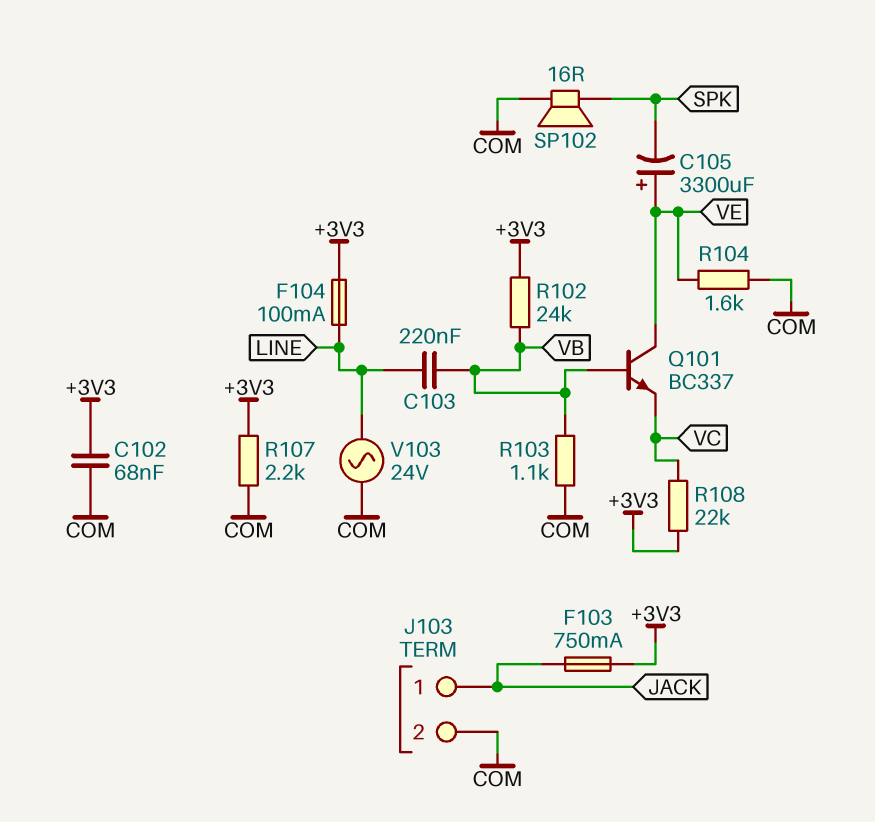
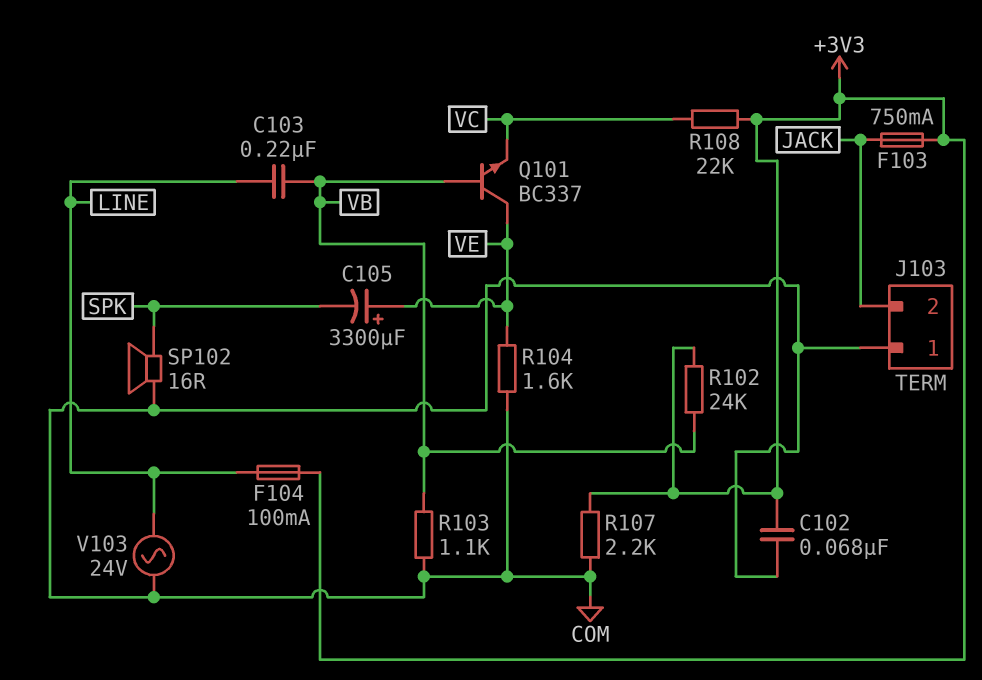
J103 pin 1: JACK -> COM
J103 pin 2: COM -> JACK

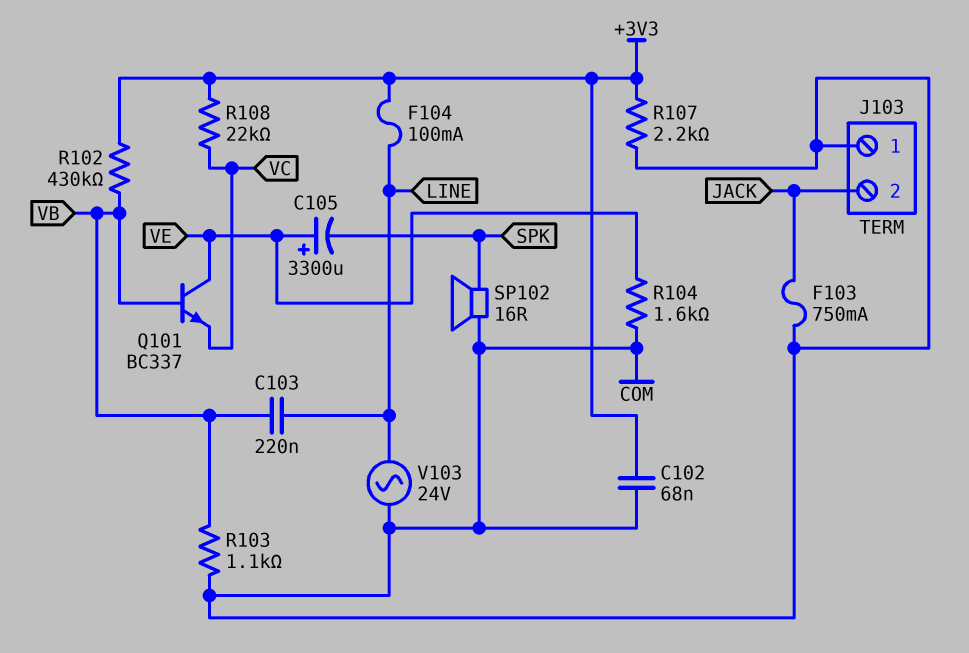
F103: 750mA (+3V3, JACK) -> 750mA (COM, JACK)
R102: 24k (+3V3, VB) -> 430k (+3V3, VB)

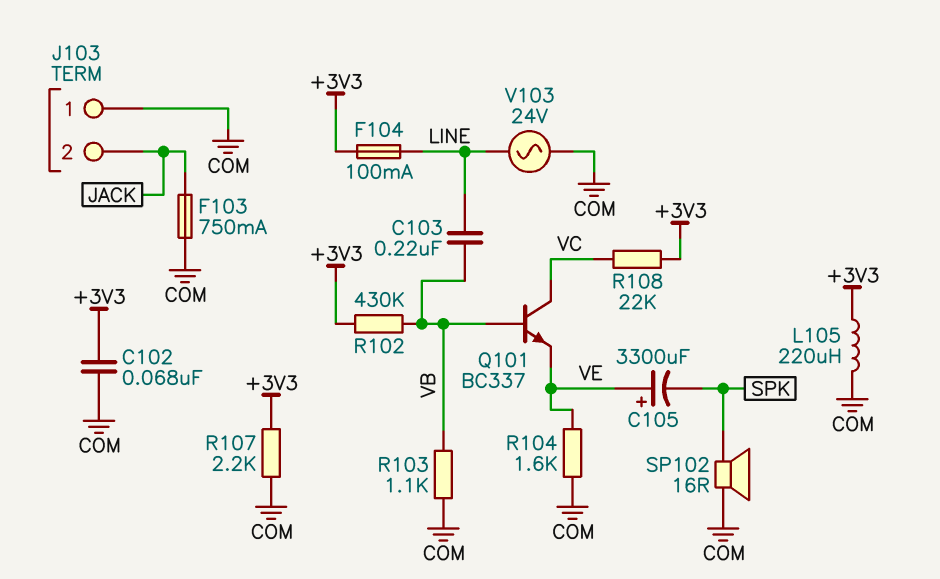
L105: none -> 220uH (+3V3, COM)
Q101: NPN BC337 (B VB, C VE, E VC) -> NPN BC337 (B VB, C VC, E VE)

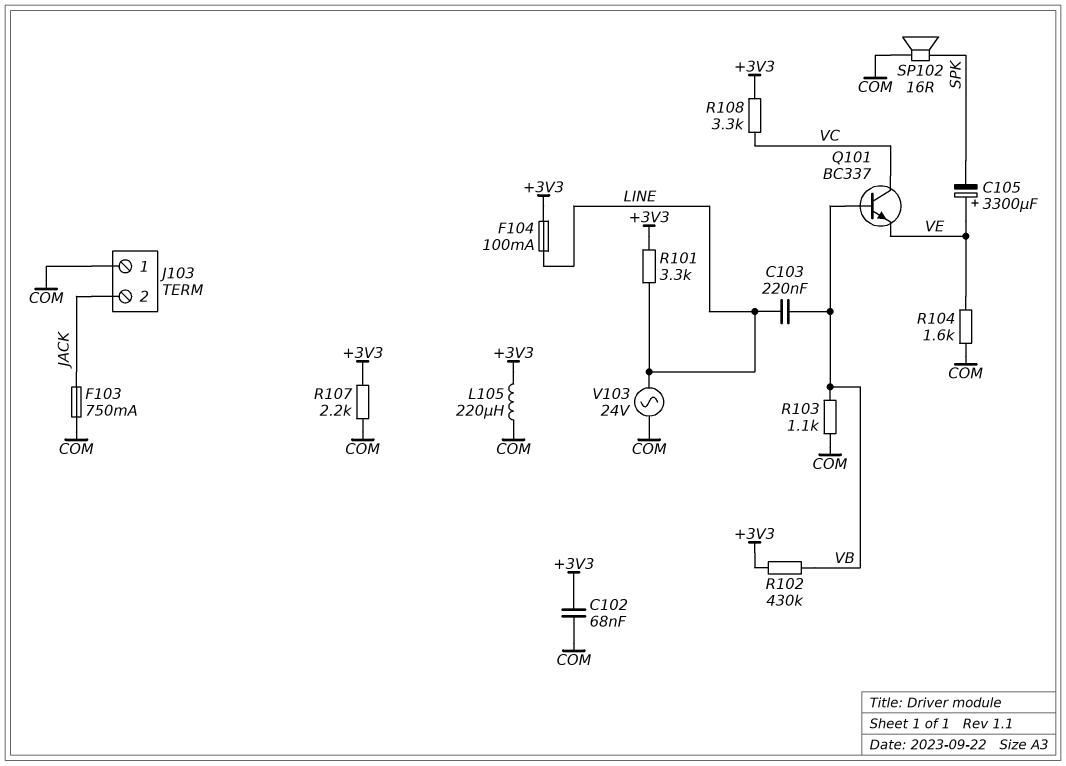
R101: none -> 3.3k (+3V3, LINE)
R108: 22k (+3V3, VC) -> 3.3k (+3V3, VC)

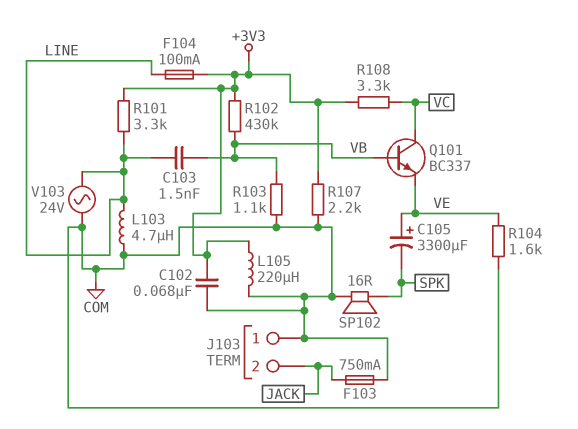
C103: 220nF (LINE, VB) -> 1.5nF (LINE, VB)
L103: none -> 4.7uH (COM, LINE)

